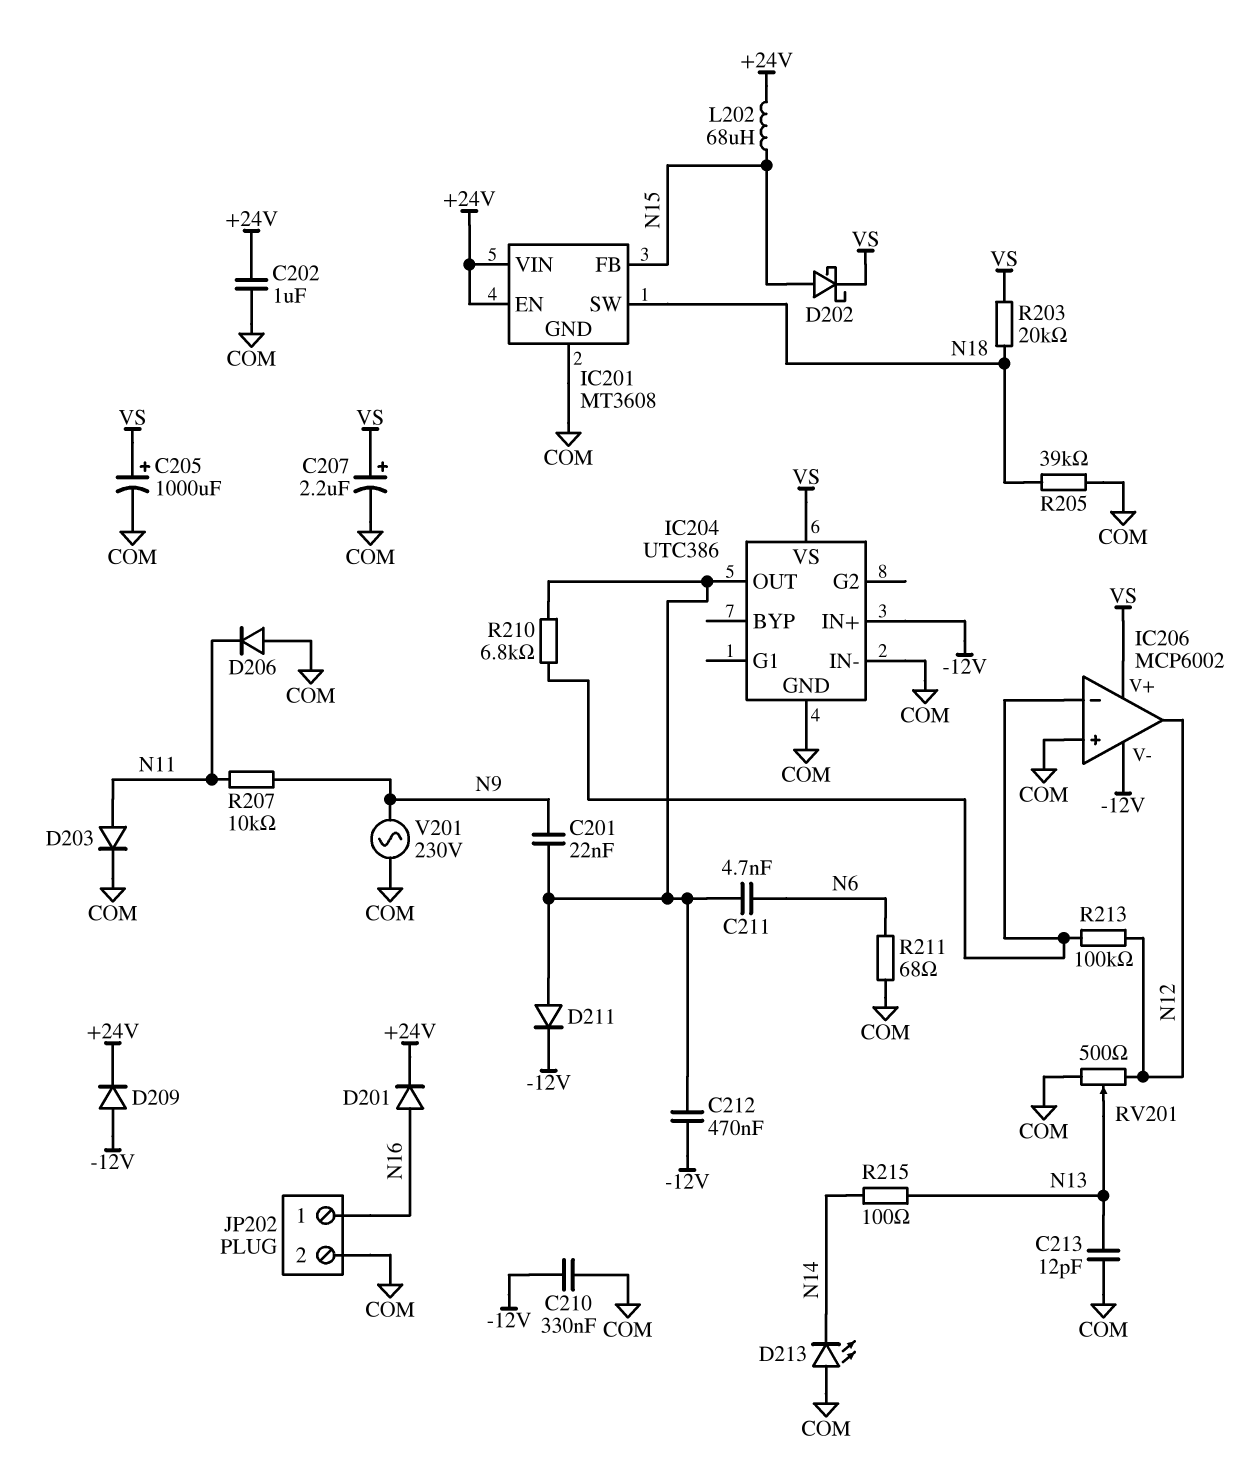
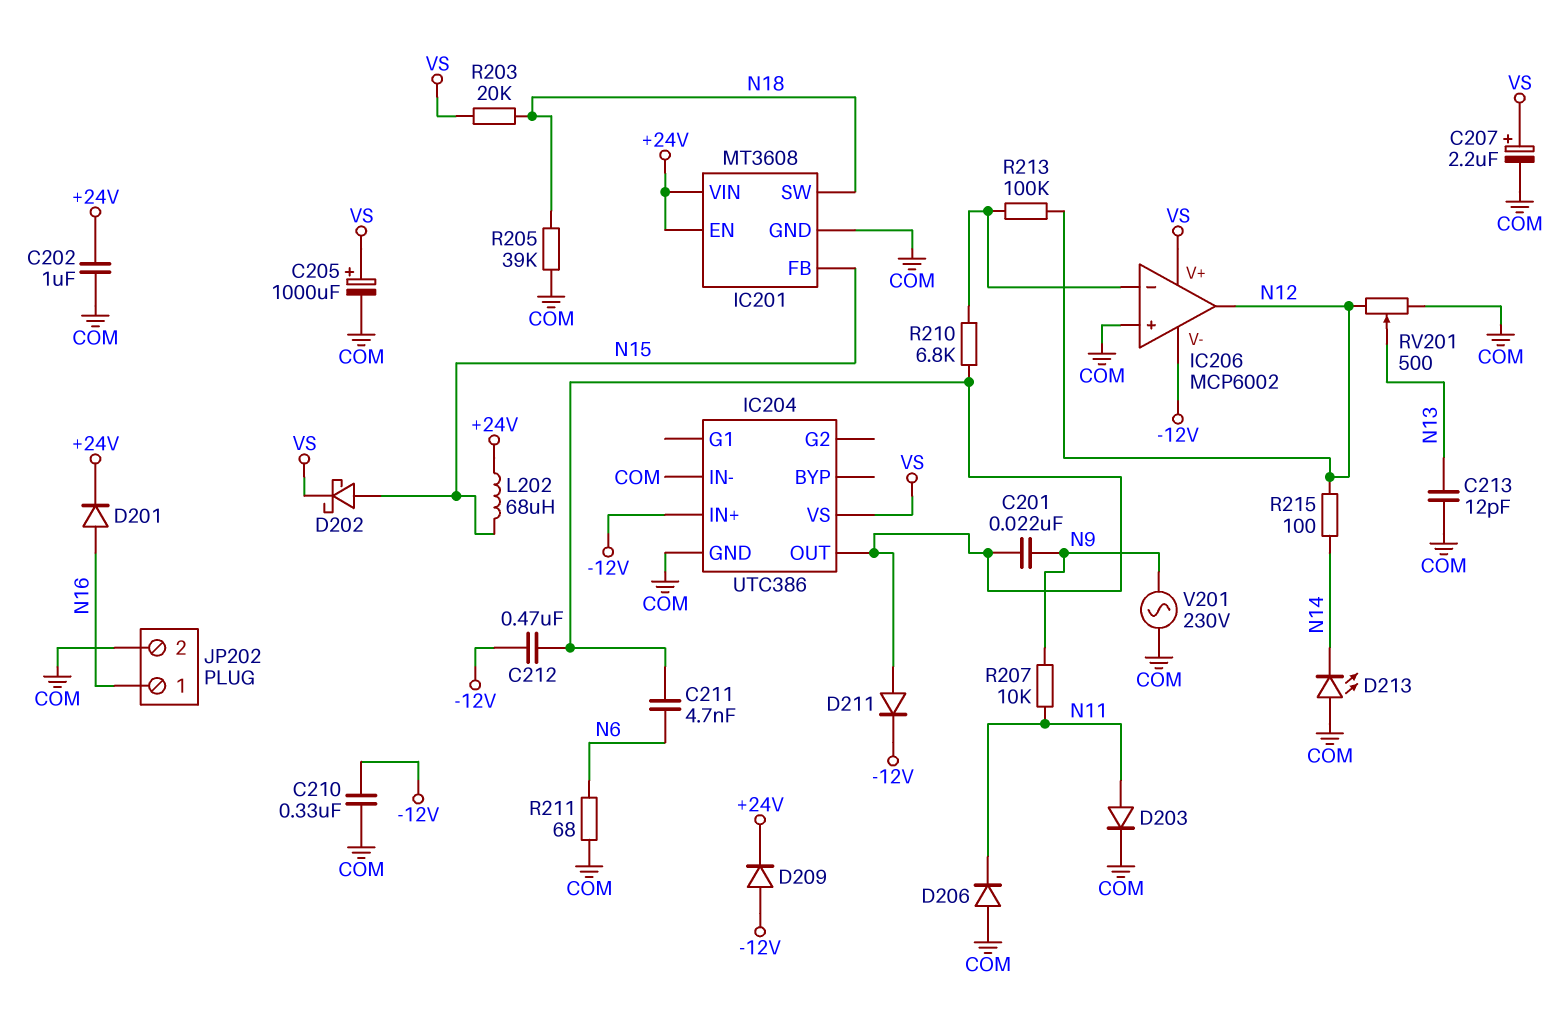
R215: 100 (N13, N14) -> 100 (N12, N14)

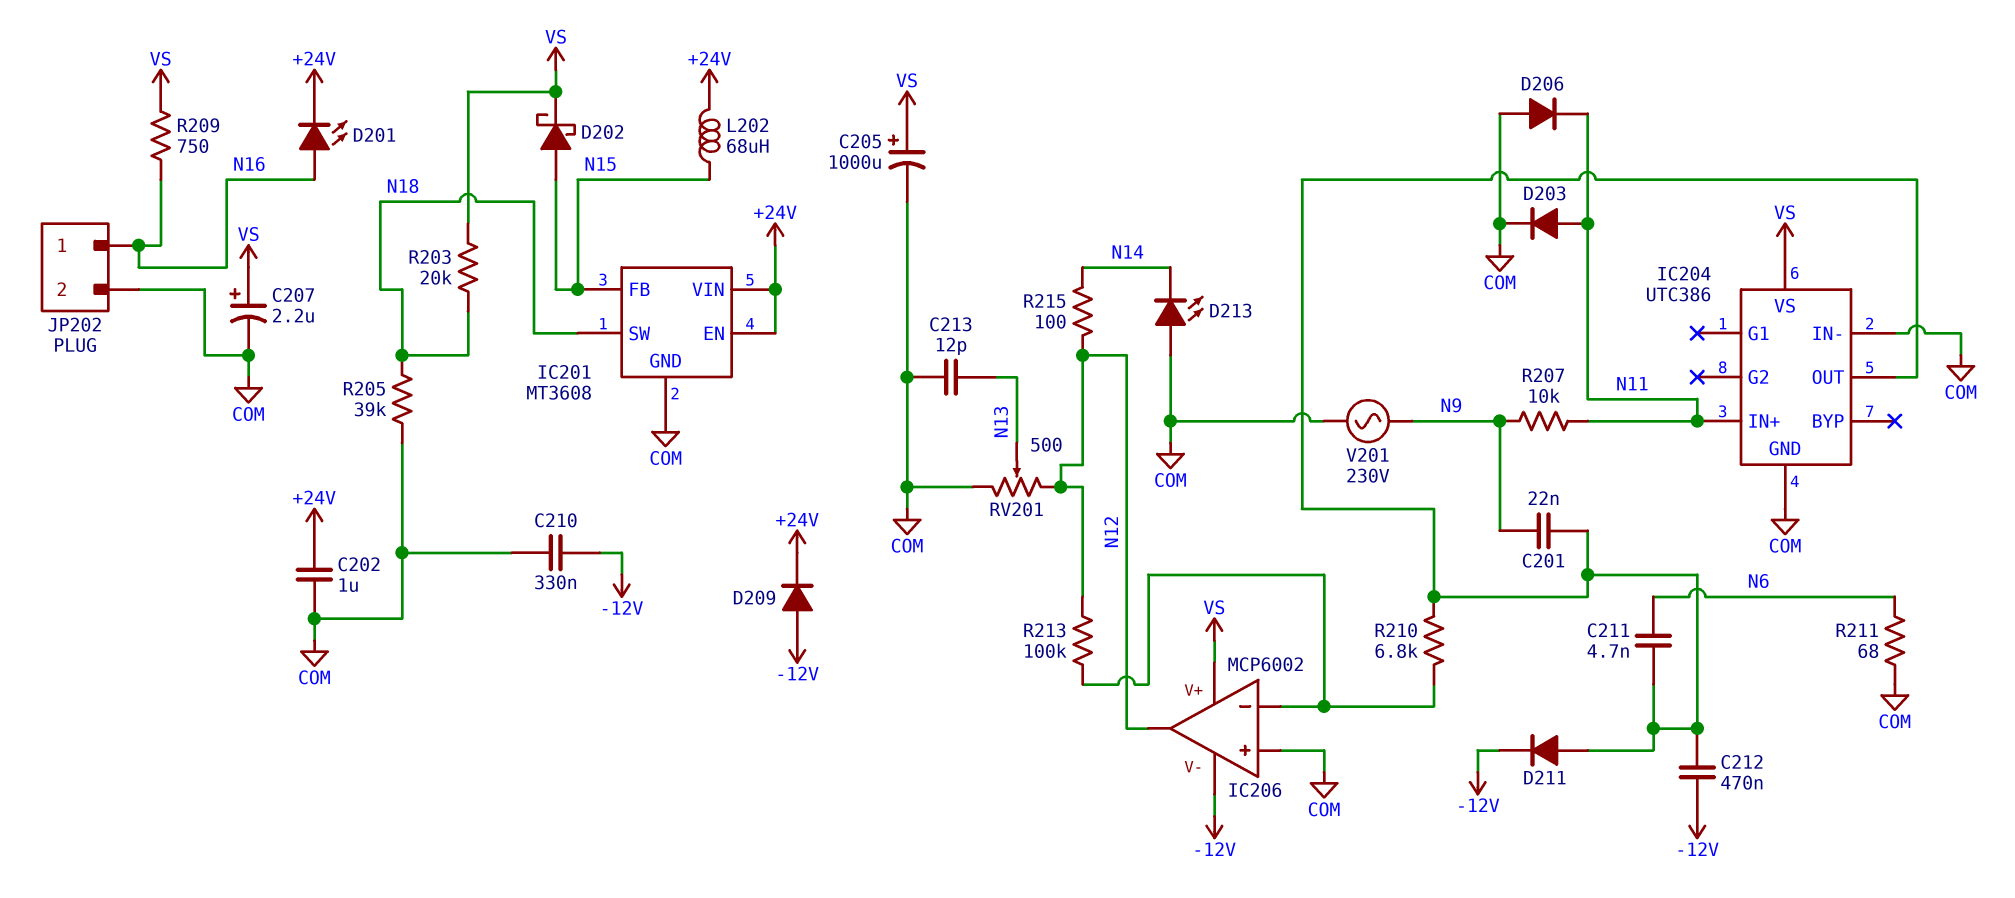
D201: diode (A N16, K +24V) -> LED (A N16, K +24V)
IC204 pin IN+: -12V -> N11
R209: none -> 750 (N16, VS)

